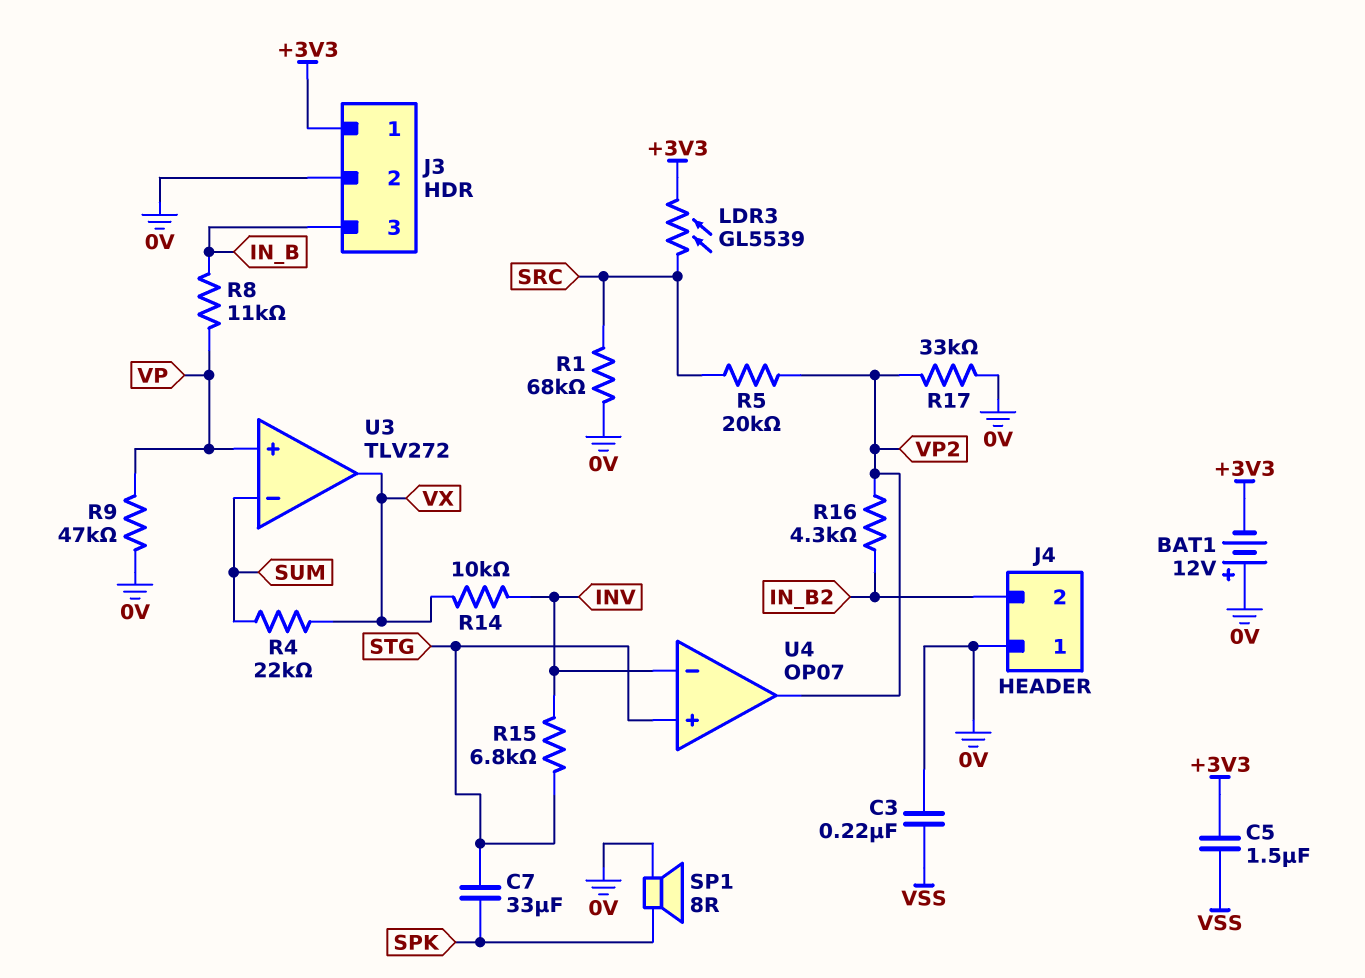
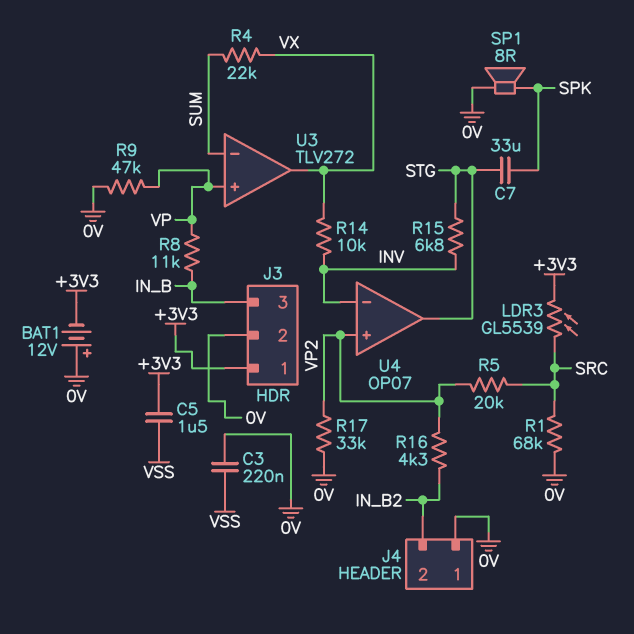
U4 pin in+: STG -> VP2
U4 pin out: VP2 -> STG

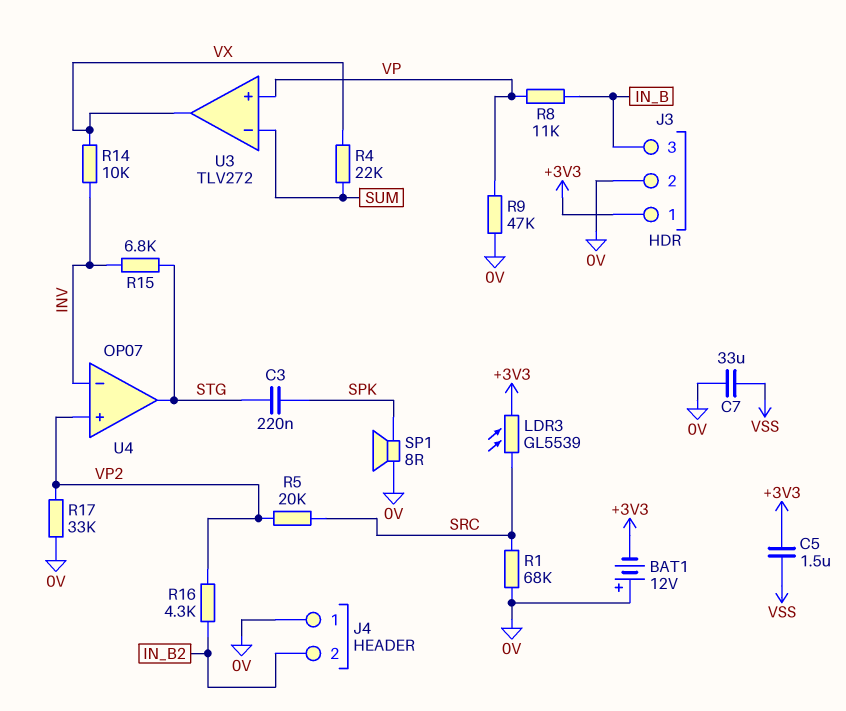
C3: 220nF (0V, VSS) -> 220nF (SPK, STG)
C7: 33uF (SPK, STG) -> 33uF (0V, VSS)

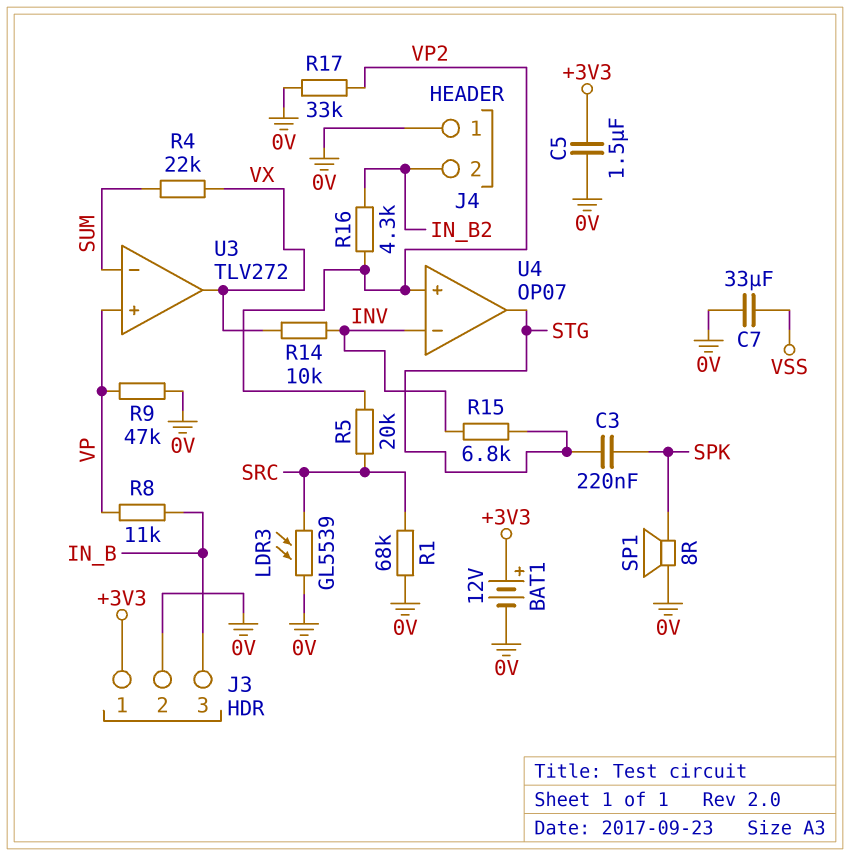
BAT1: 12V (plus 0V, minus +3V3) -> 12V (plus +3V3, minus 0V)
C5: 1.5uF (+3V3, VSS) -> 1.5uF (+3V3, 0V)
LDR3: GL5539 (+3V3, SRC) -> GL5539 (0V, SRC)

